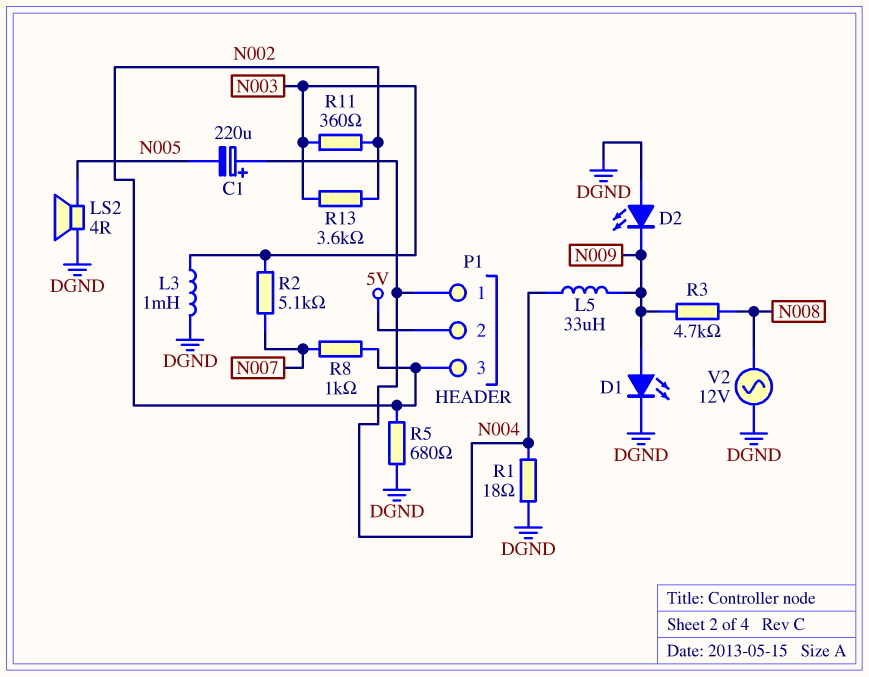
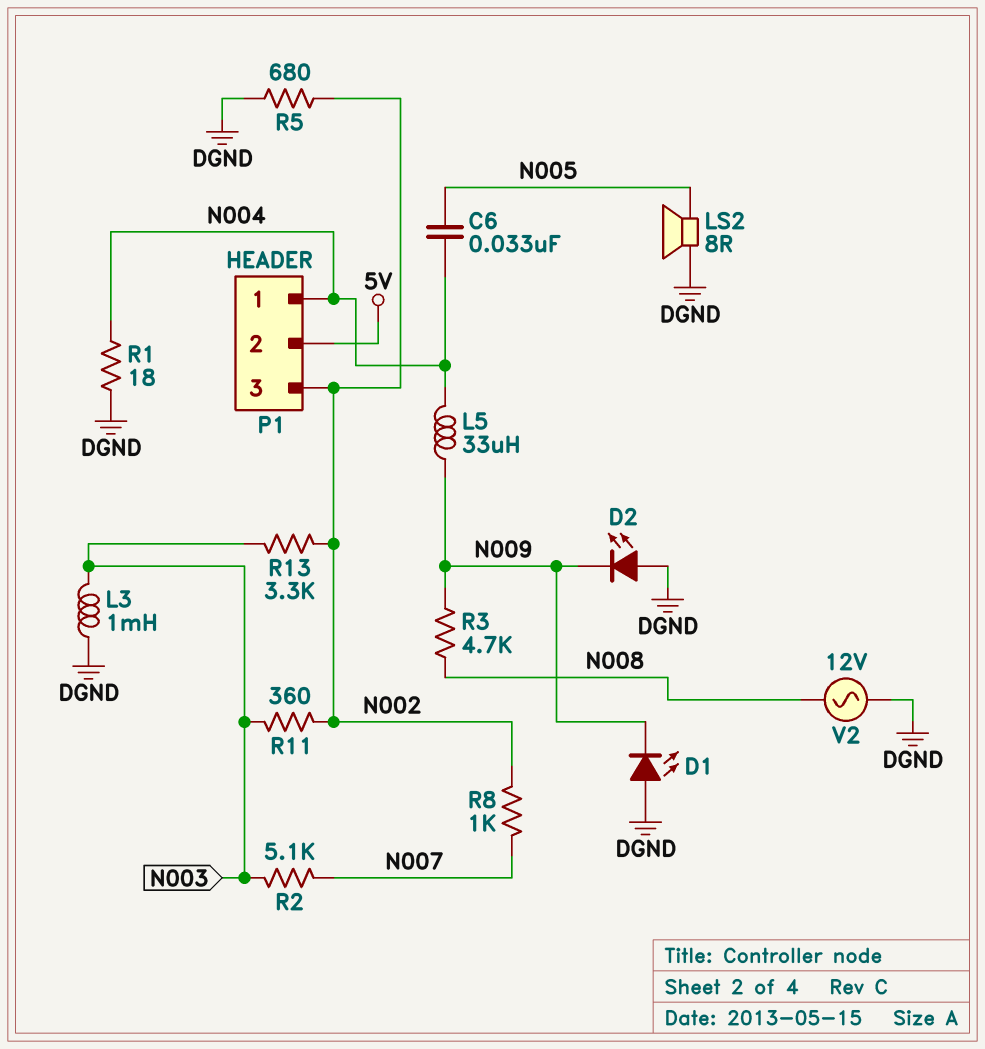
C1: 220uF (plus N004, minus N005) -> none
C6: none -> 33nF (N004, N005)
D1: LED (A N009, K DGND) -> LED (A DGND, K N009)
LS2: speaker 4R (DGND, N005) -> speaker 8R (DGND, N005)
R13: 3.6k (N002, N003) -> 3.3k (N002, N003)

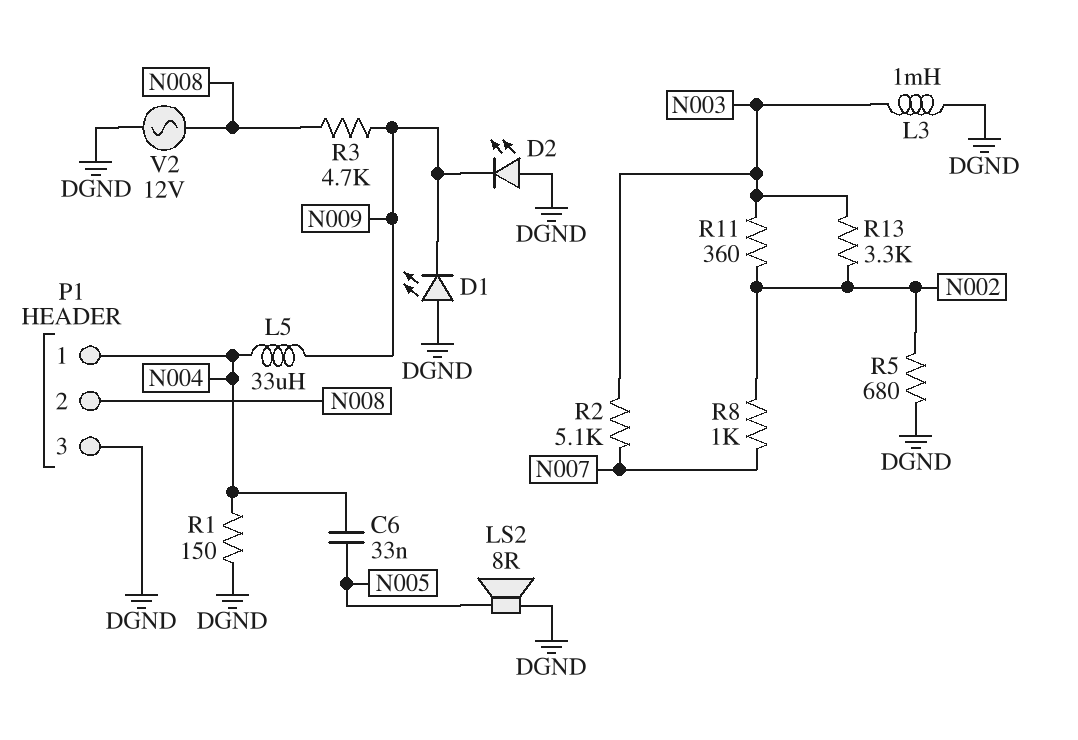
P1 pin 2: 5V -> N008
P1 pin 3: N002 -> DGND
R1: 18 (DGND, N004) -> 150 (DGND, N004)

